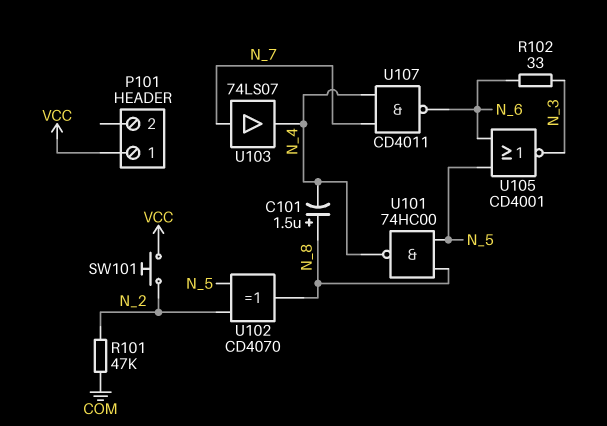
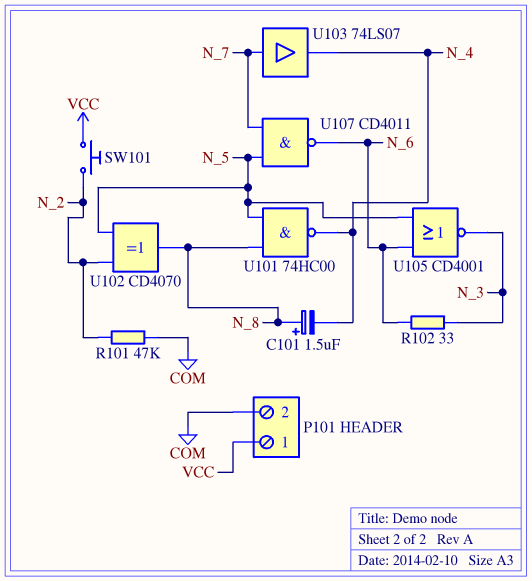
P101 pin 2: none -> COM
U107: NAND CD4011 (in N_4, in N_7, out N_6) -> NAND CD4011 (in N_5, in N_7, out N_6)

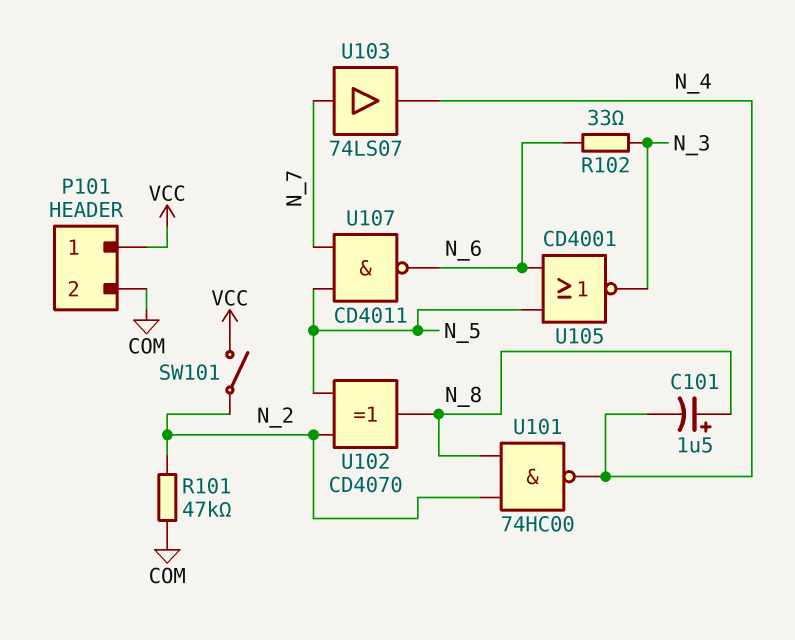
SW101: button (N_2, VCC) -> switch (N_2, VCC)
U101: NAND 74HC00 (in N_5, in N_8, out N_4) -> NAND 74HC00 (in N_2, in N_8, out N_4)

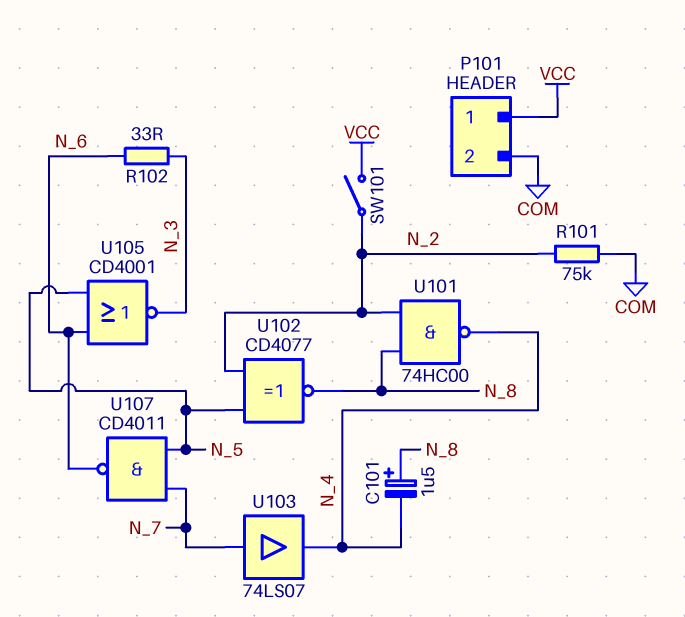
R101: 47k (COM, N_2) -> 75k (COM, N_2)
U102: XOR CD4070 (in N_2, in N_5, out N_8) -> XNOR CD4077 (in N_2, in N_5, out N_8)

